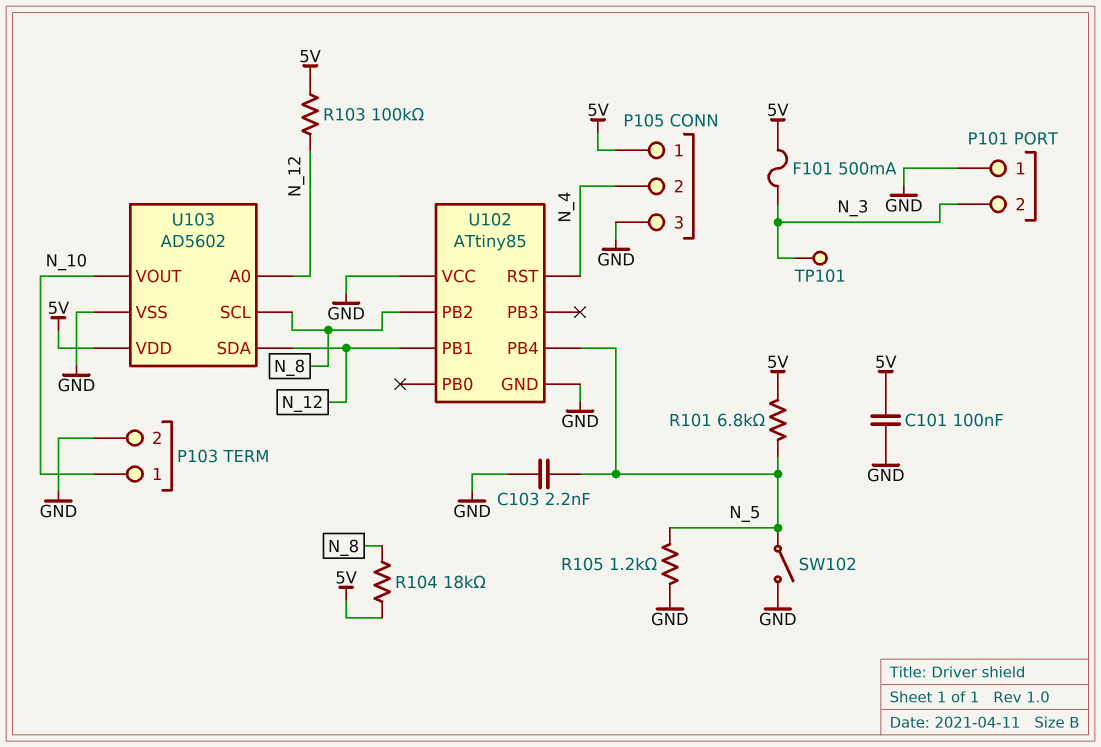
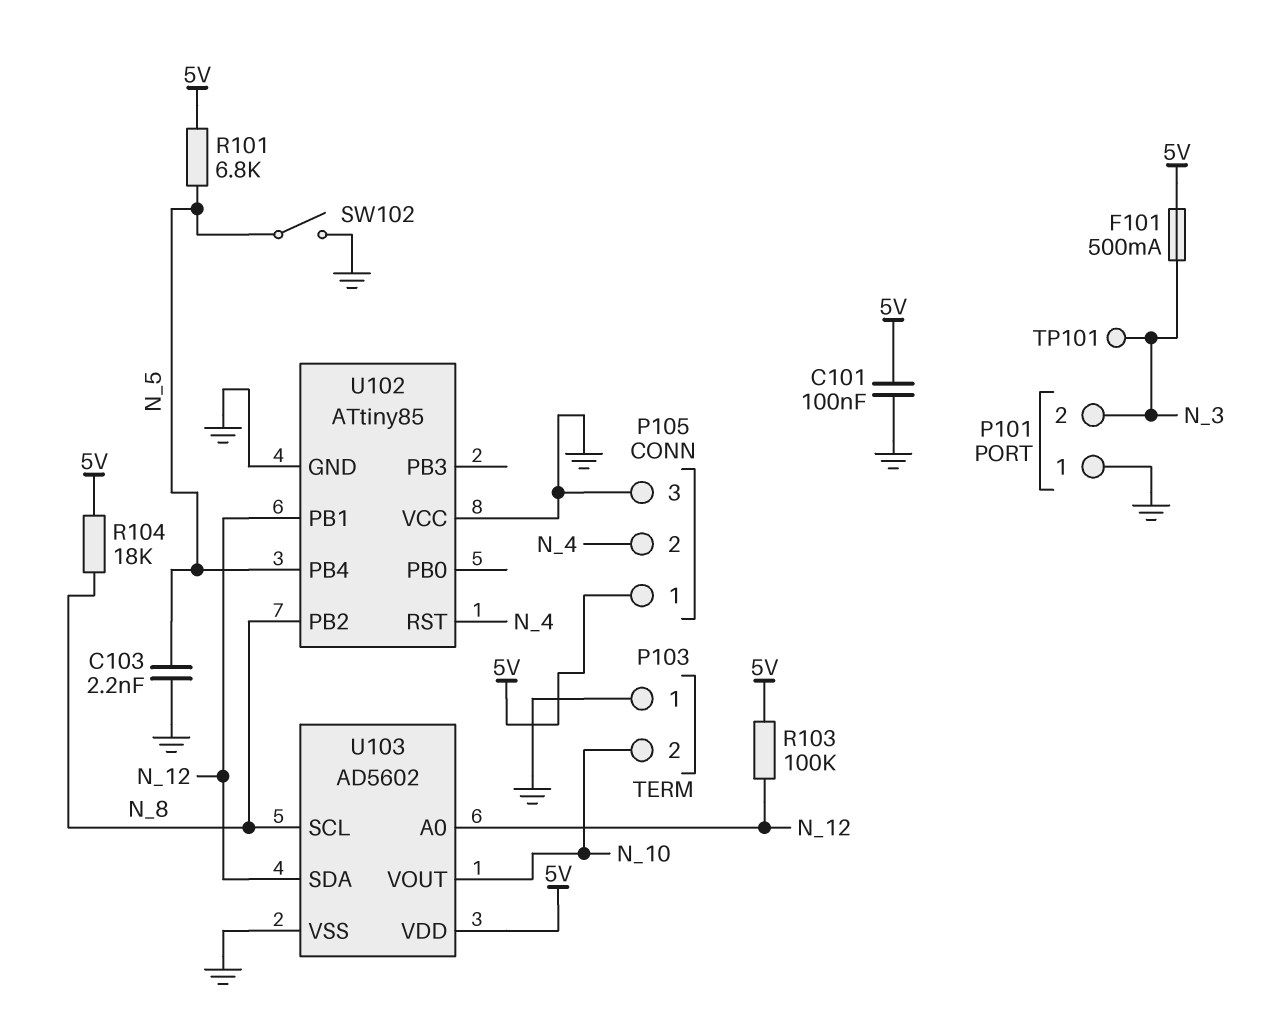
P103 pin 1: N_10 -> GND
P103 pin 2: GND -> N_10
R105: 1.2k (GND, N_5) -> none

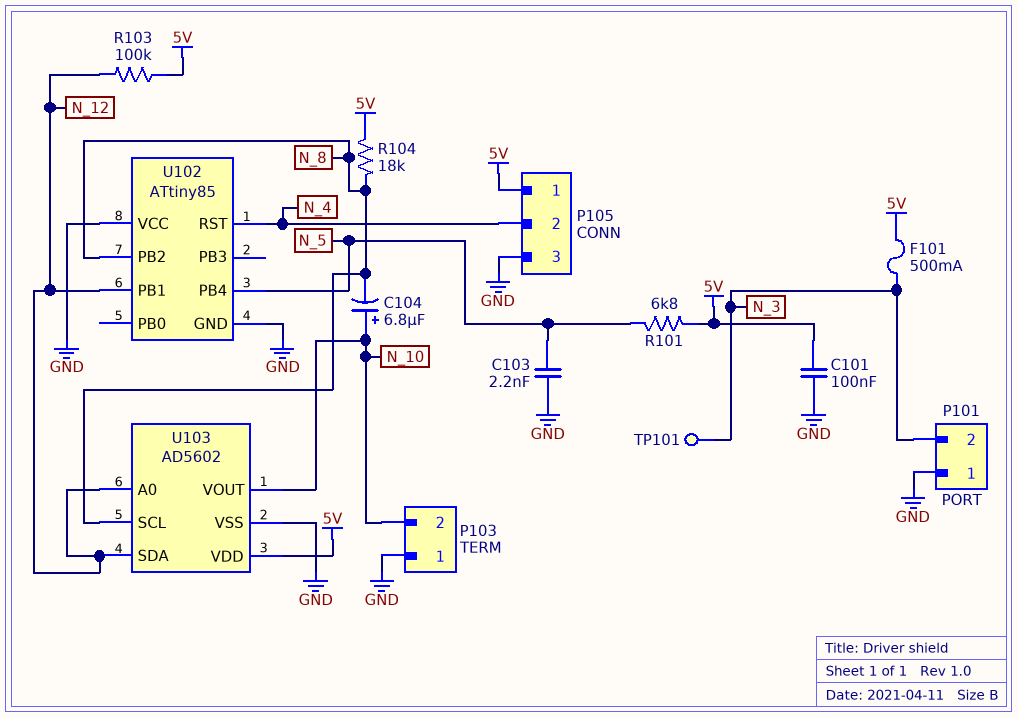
C104: none -> 6.8uF (plus N_10, minus N_8)
SW102: switch (GND, N_5) -> none

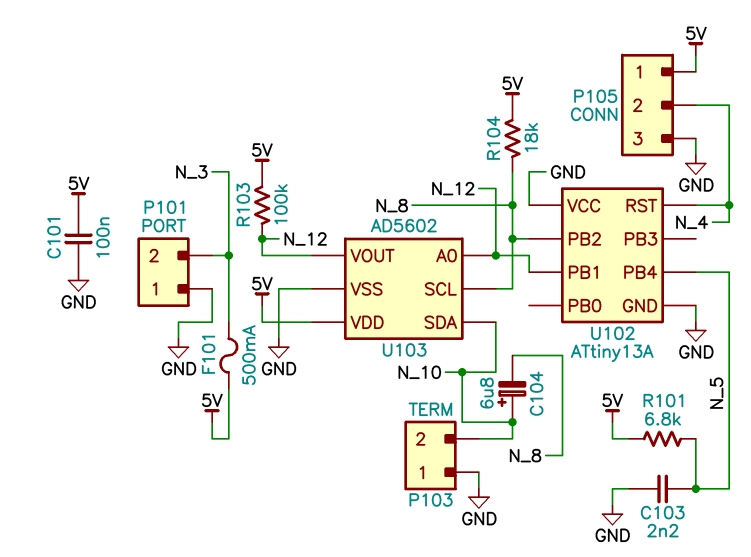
TP101: test point (N_3) -> none
U102: ATtiny85 -> ATtiny13A
U103 pin SDA: N_12 -> N_10
U103 pin VOUT: N_10 -> N_12

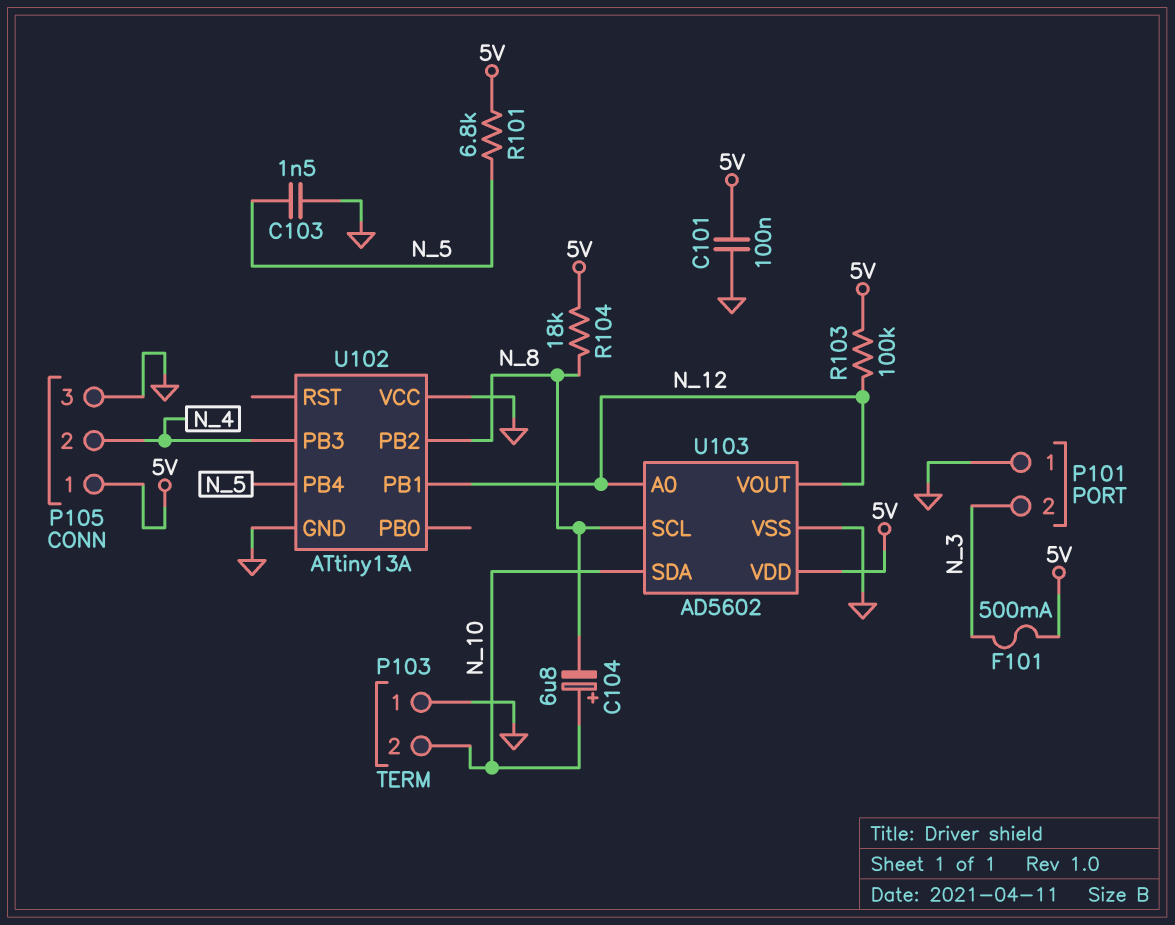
C103: 2.2nF (GND, N_5) -> 1.5nF (GND, N_5)
U102 pin PB3: none -> N_4
U102 pin RST: N_4 -> none

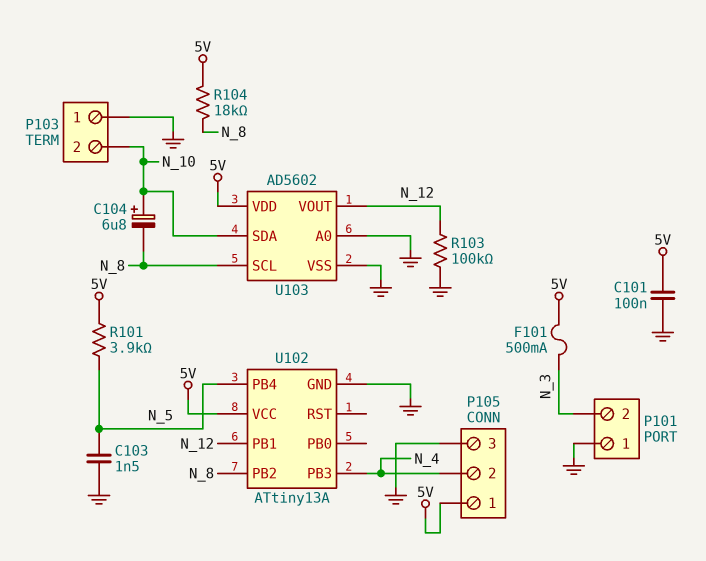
R101: 6.8k (5V, N_5) -> 3.9k (5V, N_5)
R103: 100k (5V, N_12) -> 100k (GND, N_12)
U102 pin VCC: GND -> 5V
U103 pin A0: N_12 -> GND

